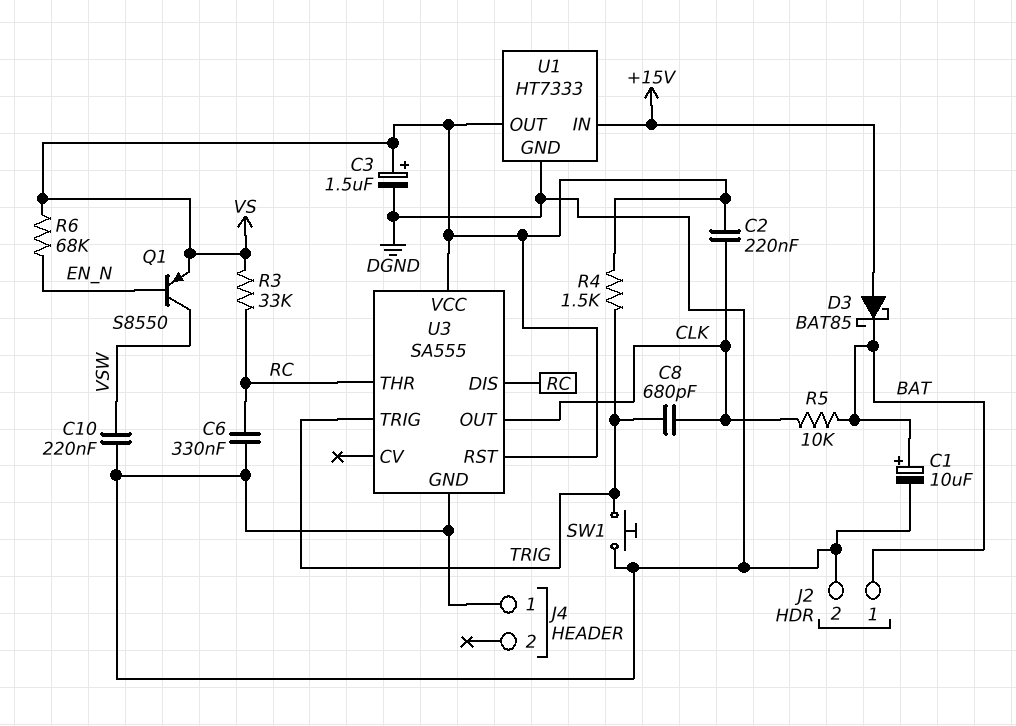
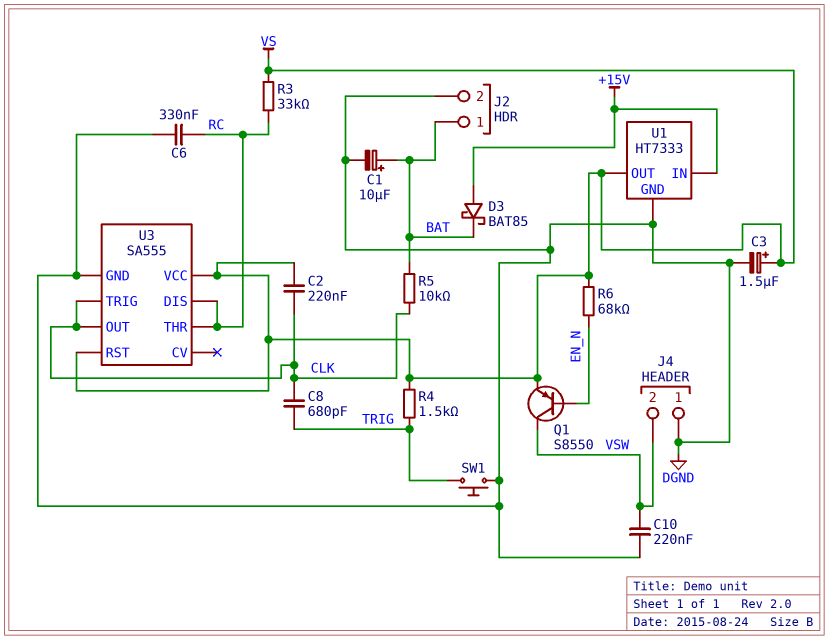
J4 pin 2: none -> VSW
U3 pin TRIG: TRIG -> CLK

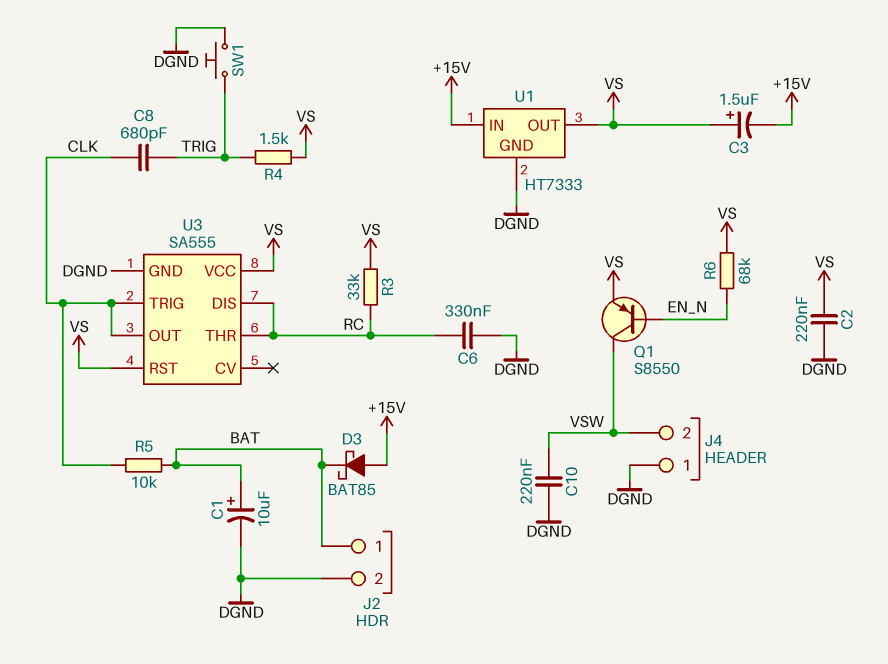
C2: 220nF (CLK, VS) -> 220nF (DGND, VS)
C3: 1.5uF (plus VS, minus DGND) -> 1.5uF (plus VS, minus +15V)

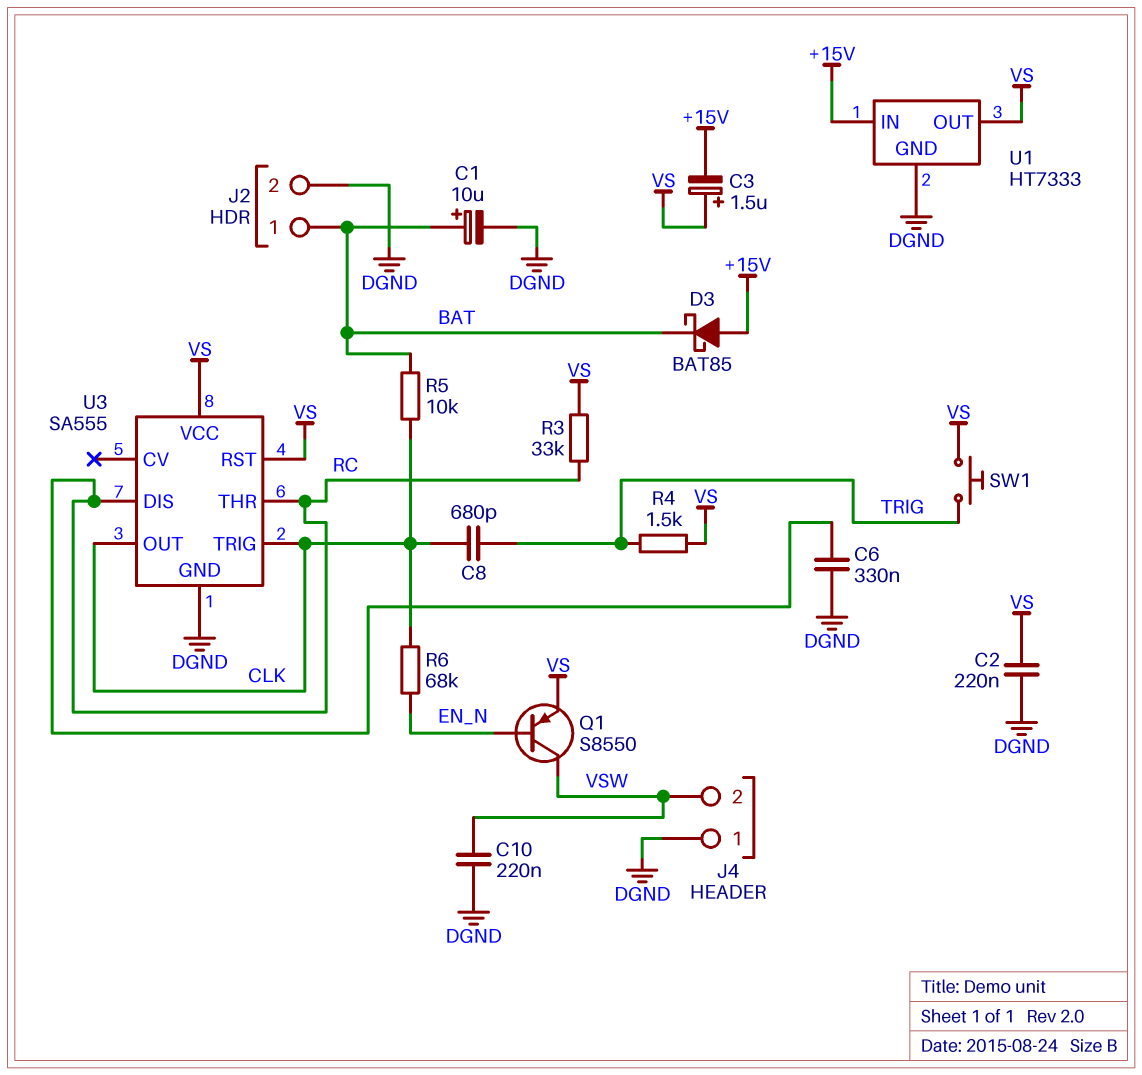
R6: 68k (EN_N, VS) -> 68k (CLK, EN_N)
SW1: button (DGND, TRIG) -> button (TRIG, VS)

